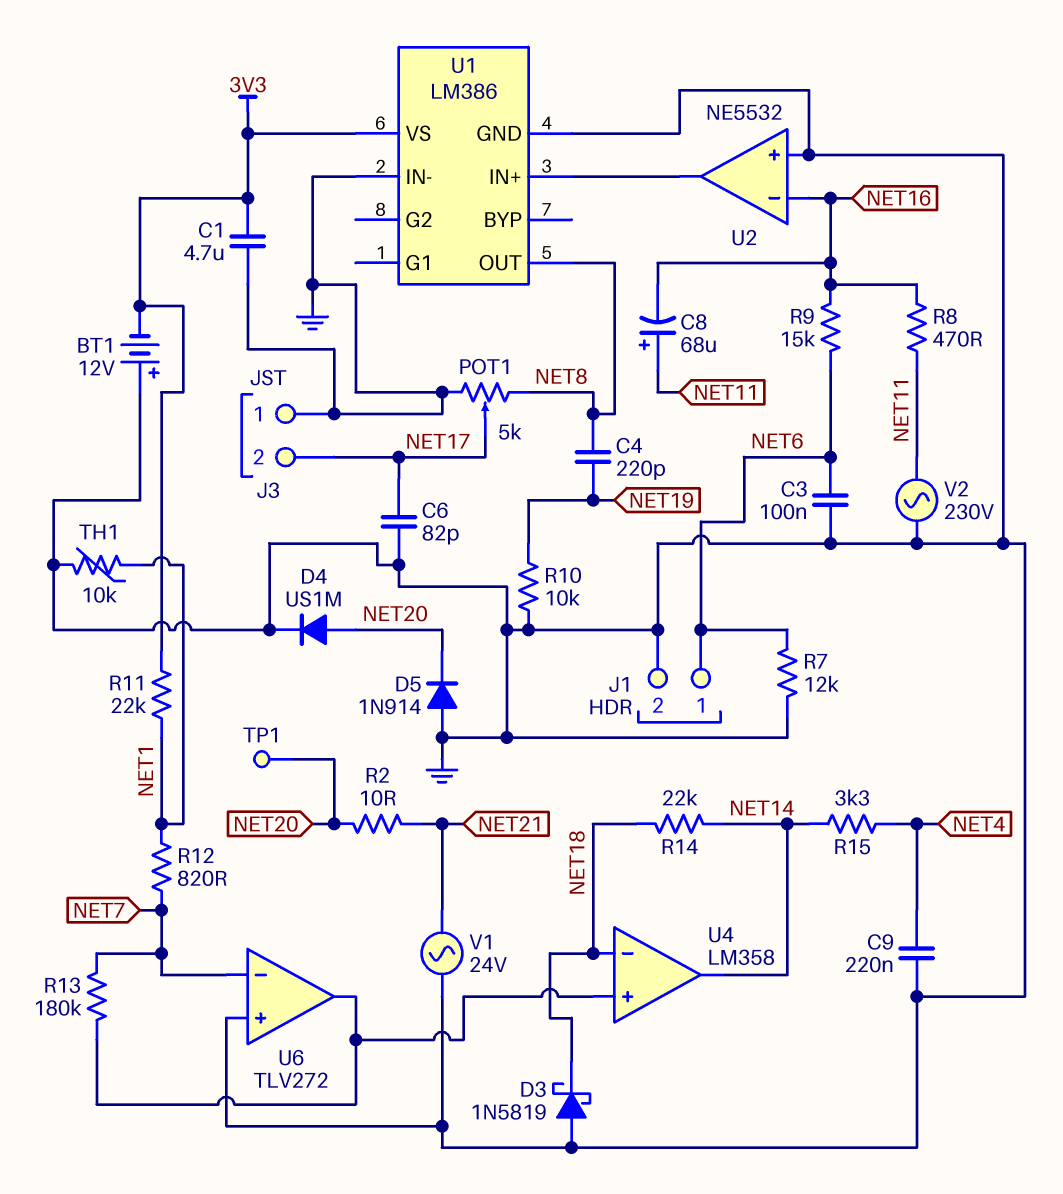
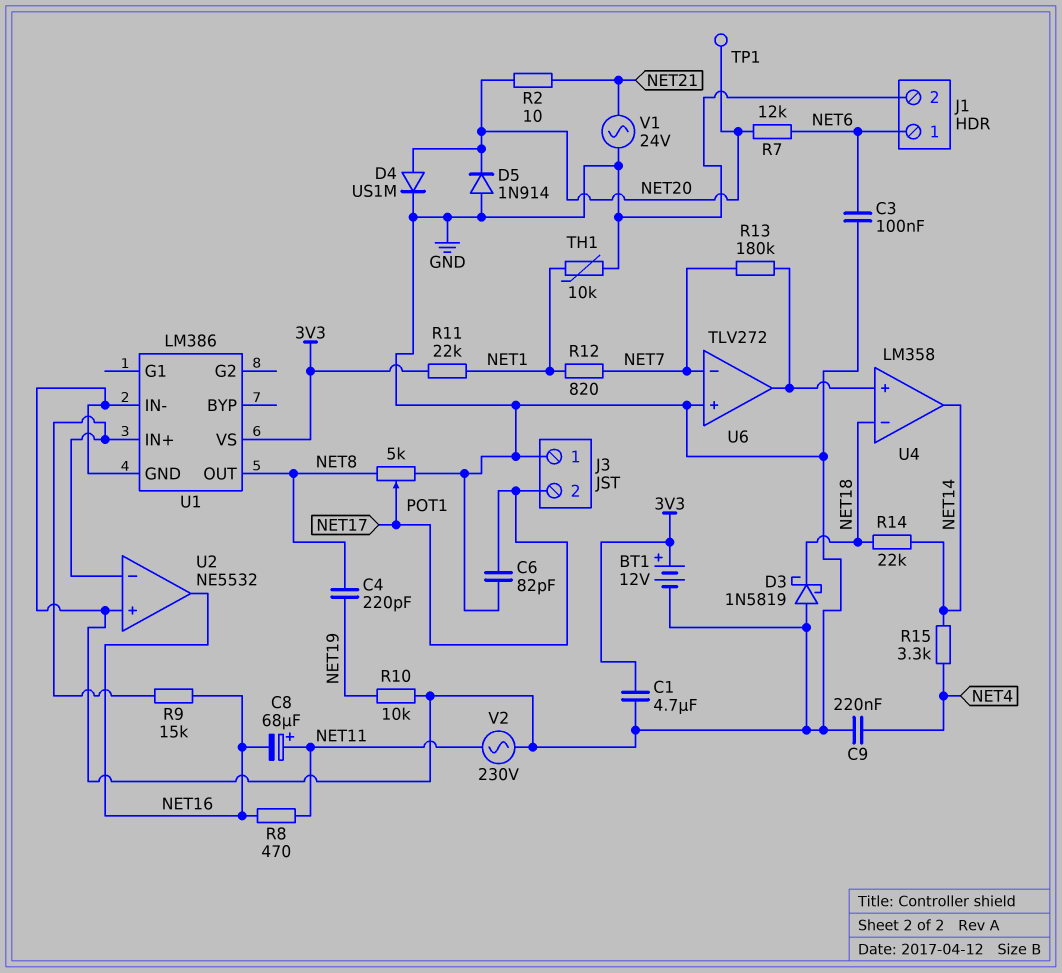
BT1: 12V (plus GND, minus 3V3) -> 12V (plus 3V3, minus GND)
R7: 12k (GND, NET6) -> 12k (NET6, NET20)
R9: 15k (NET6, NET16) -> 15k (NET16, U1/IN+)
U2 pin in-: NET16 -> U1/IN+
U2 pin out: U1/IN+ -> NET16

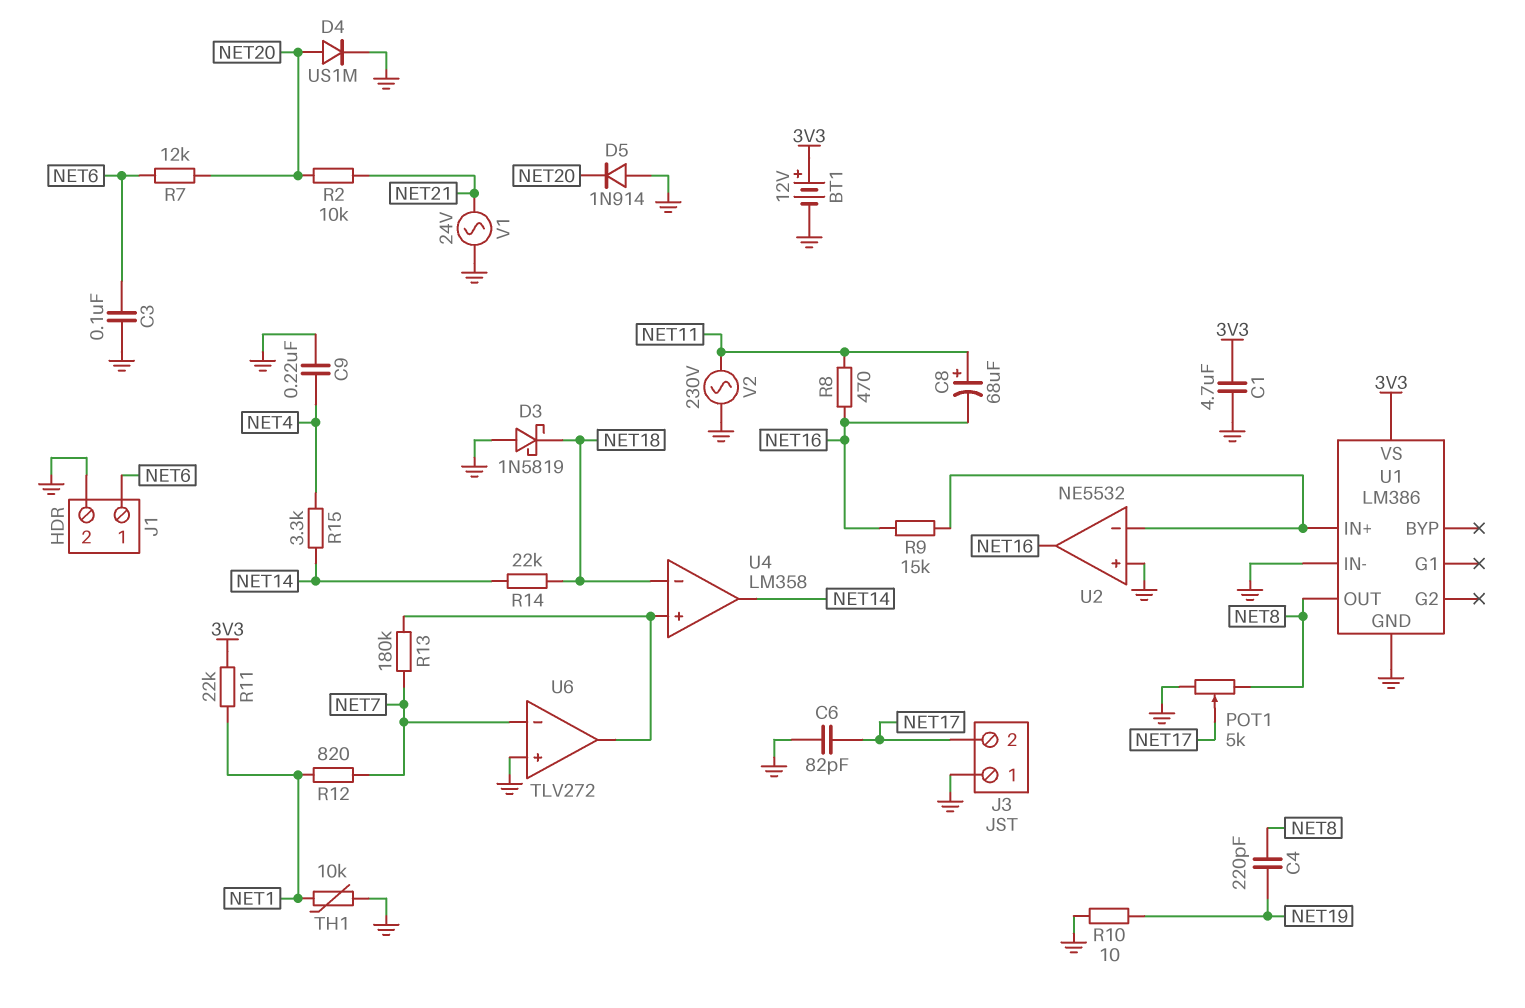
R2: 10 (NET20, NET21) -> 10k (NET20, NET21)
R10: 10k (GND, NET19) -> 10 (GND, NET19)
TP1: test point (NET20) -> none

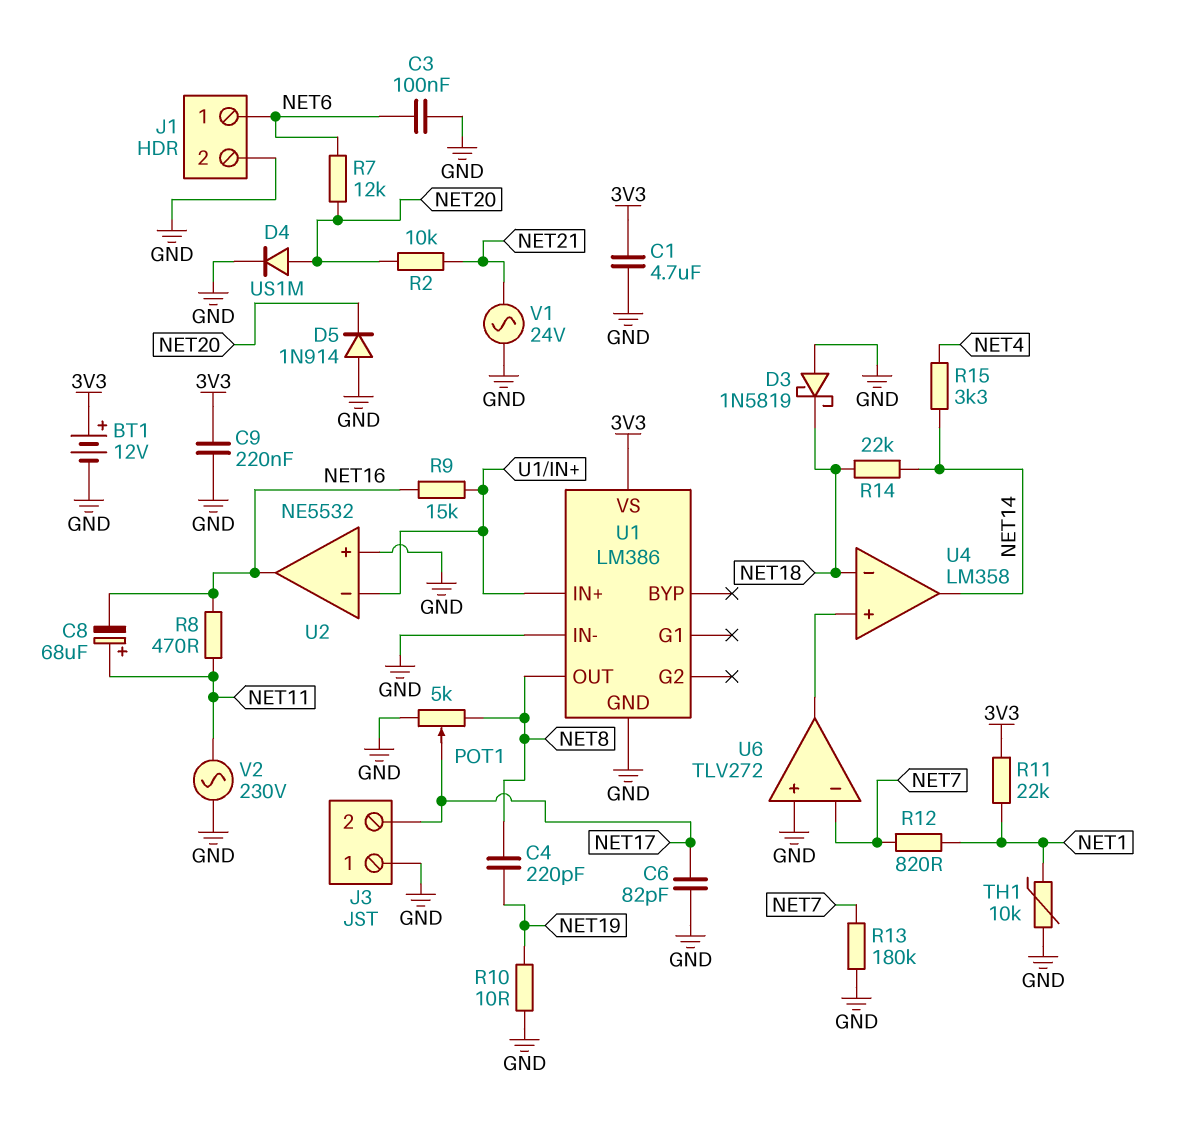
C9: 220nF (GND, NET4) -> 220nF (3V3, GND)
R13: 180k (NET7, U4/in+) -> 180k (GND, NET7)

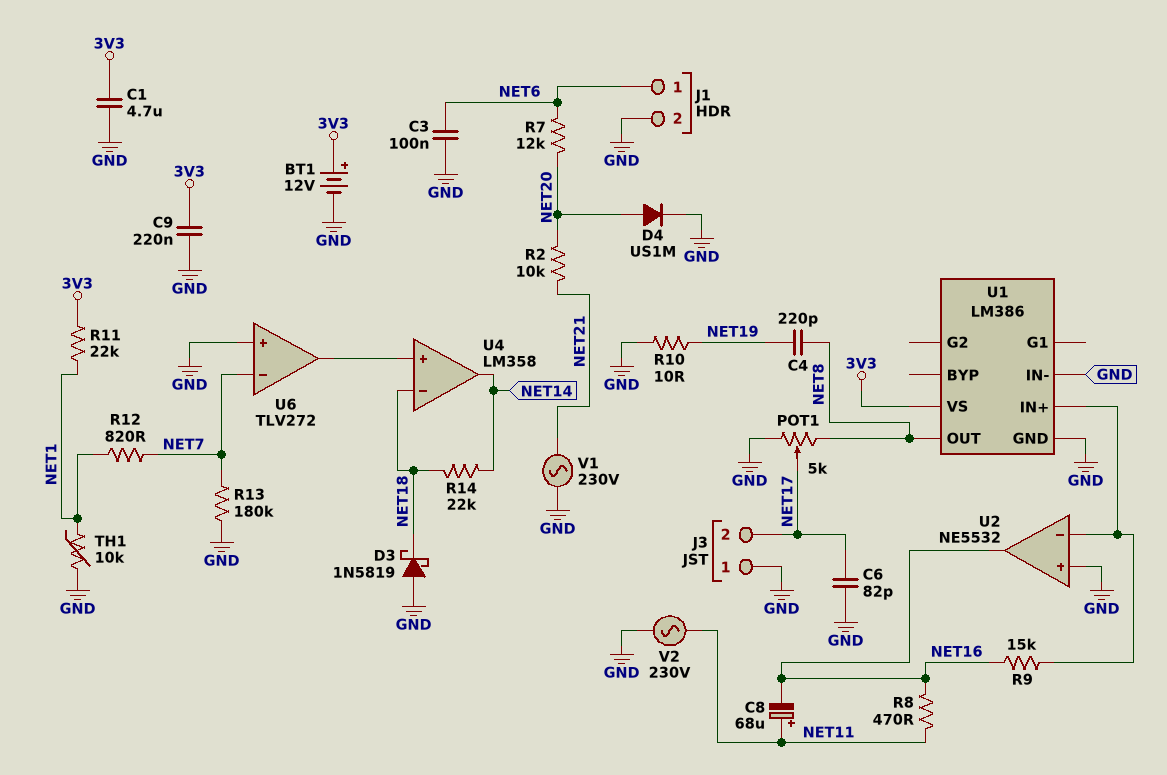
D5: diode 1N914 (A GND, K NET20) -> none
R15: 3.3k (NET4, NET14) -> none
V1: AC 24V (GND, NET21) -> AC 230V (GND, NET21)

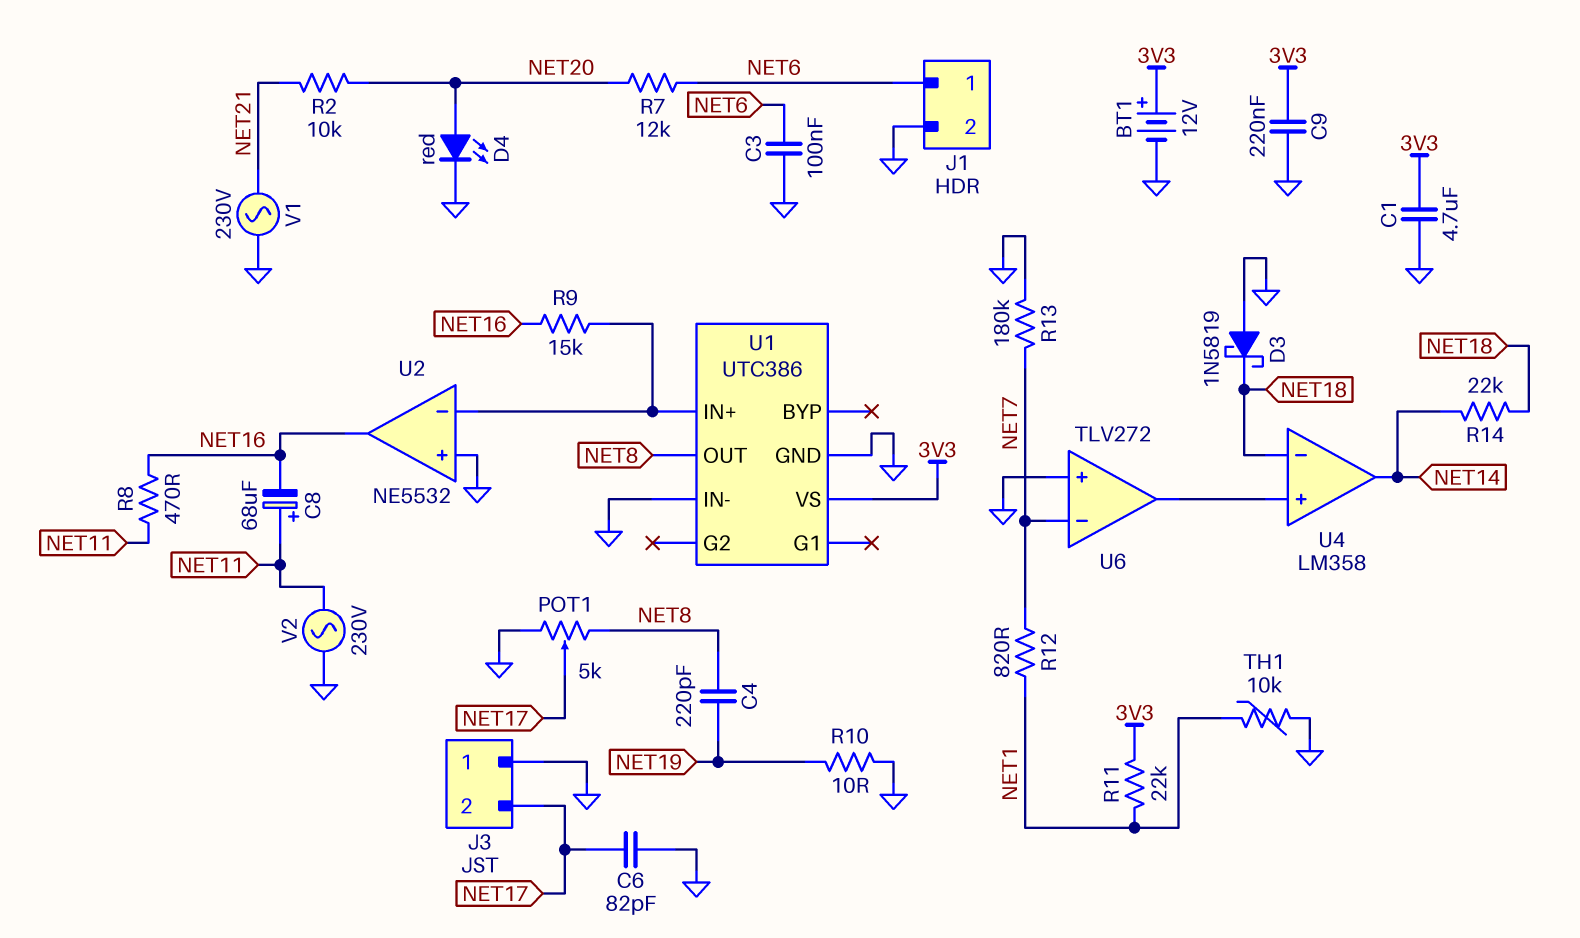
D4: diode US1M (A NET20, K GND) -> LED red (A NET20, K GND)
U1: LM386 -> UTC386

